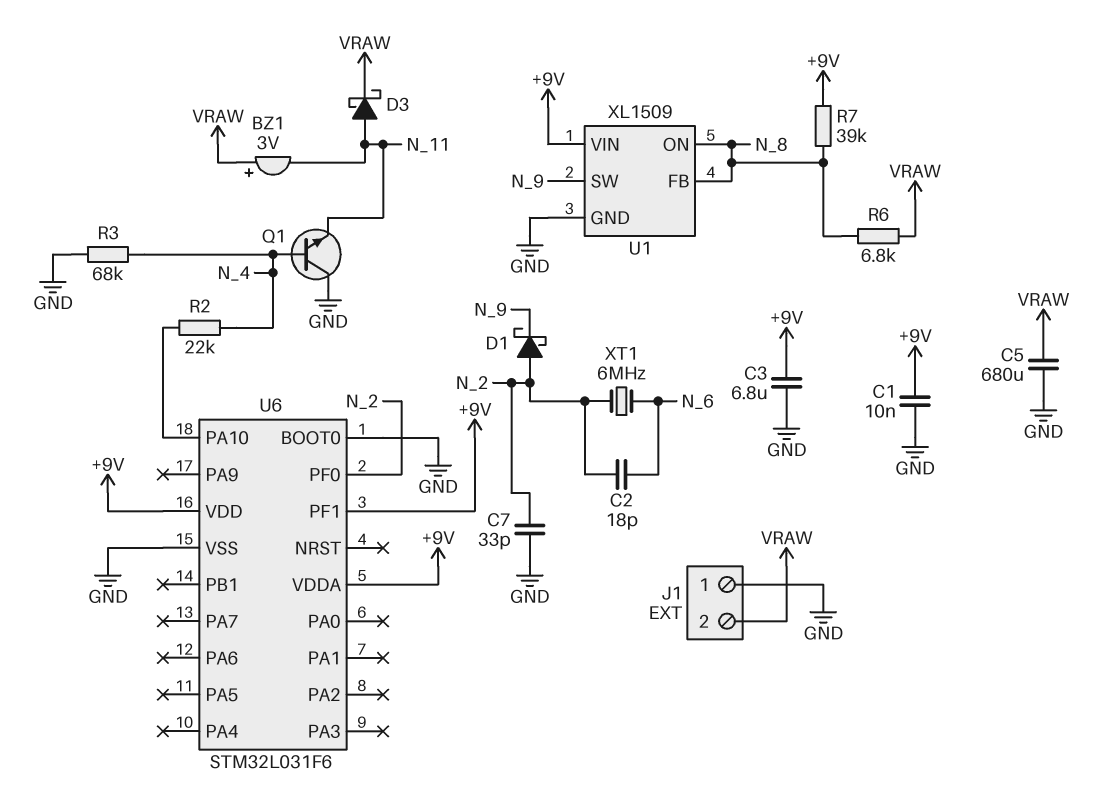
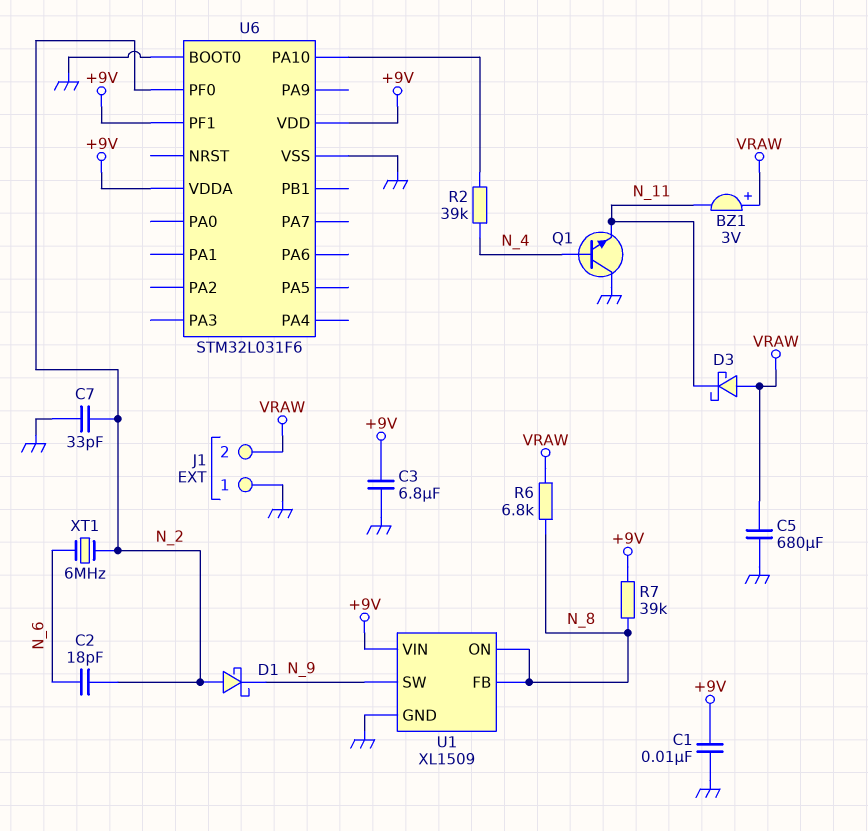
D3: schottky (A N_11, K VRAW) -> schottky (A VRAW, K N_11)
R2: 22k (N_4, U6/PA10) -> 39k (N_4, U6/PA10)
R3: 68k (GND, N_4) -> none

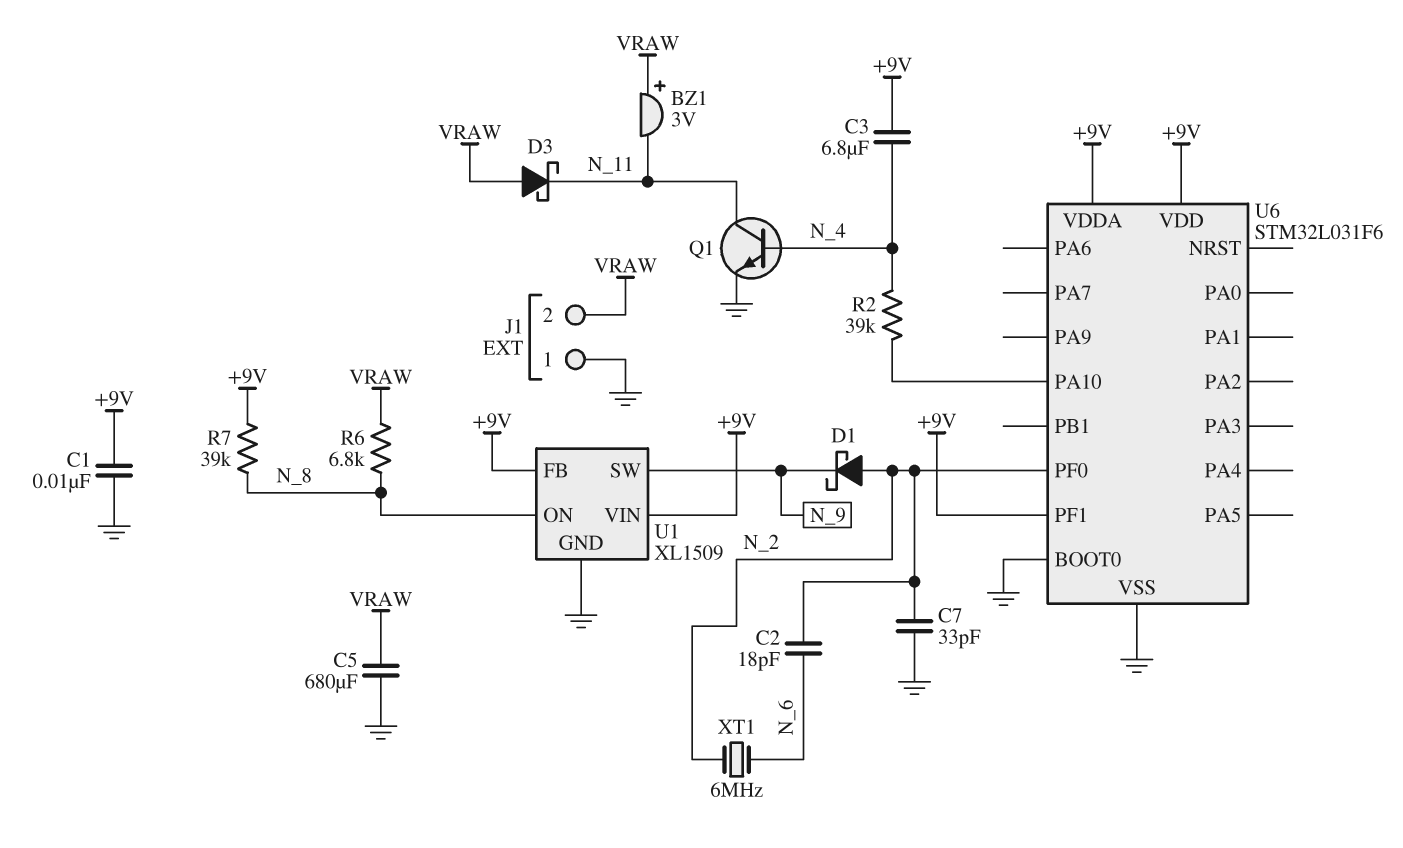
C3: 6.8uF (+9V, GND) -> 6.8uF (+9V, N_4)
Q1: NPN (B N_4, C GND, E N_11) -> NPN (B N_4, C N_11, E GND)
U1 pin FB: N_8 -> +9V

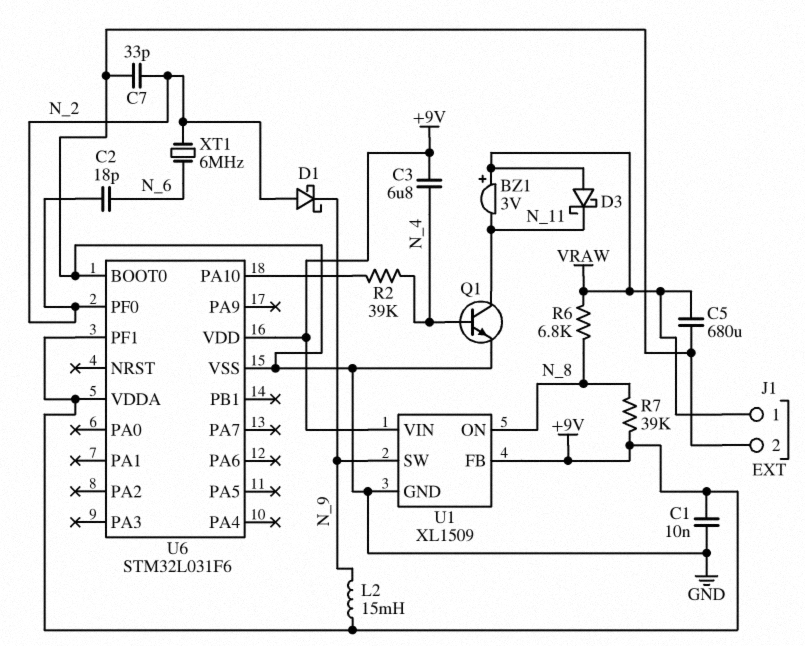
J1 pin 1: GND -> VRAW
J1 pin 2: VRAW -> GND
L2: none -> 15mH (+9V, N_9)

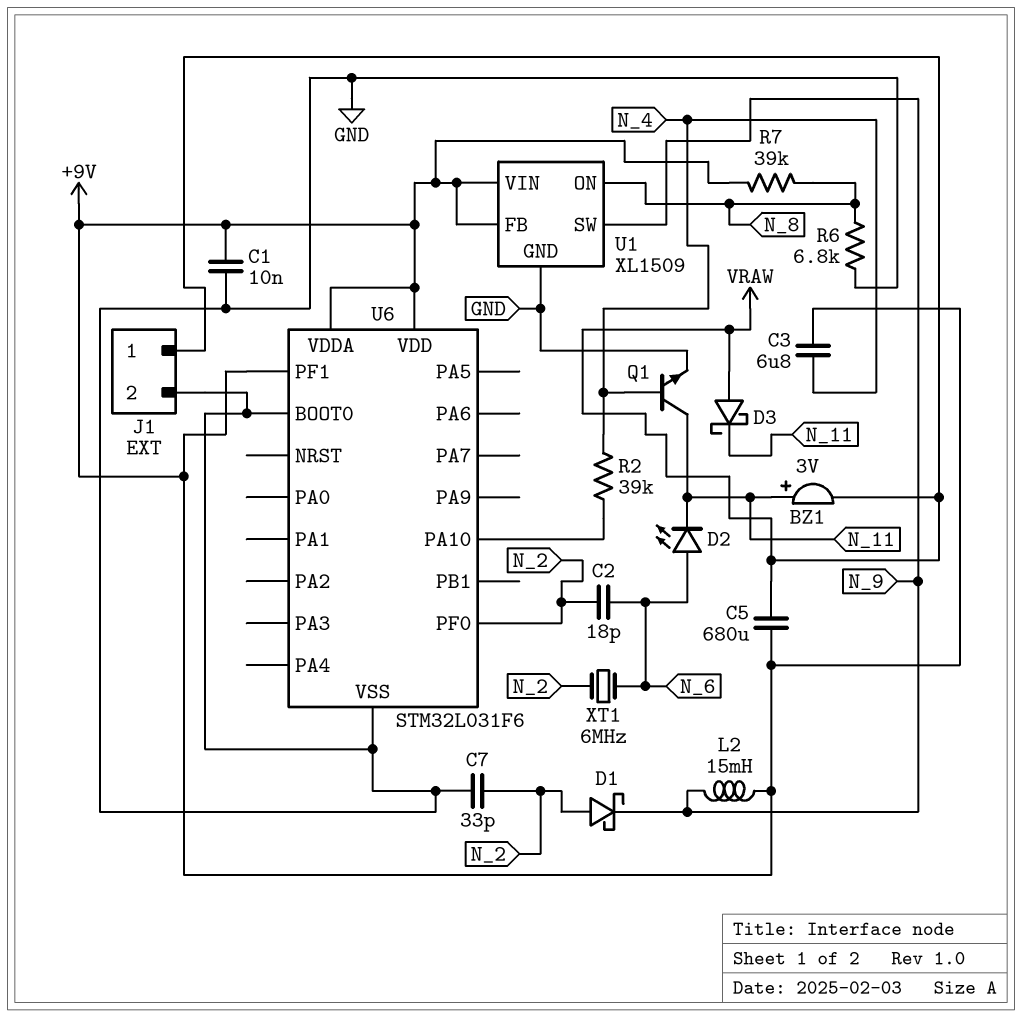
BZ1: buzzer 3V (plus VRAW, minus N_11) -> buzzer 3V (plus N_11, minus VRAW)
C5: 680uF (GND, VRAW) -> 680uF (+9V, VRAW)
D2: none -> LED (A N_6, K N_11)
R6: 6.8k (N_8, VRAW) -> 6.8k (GND, N_8)

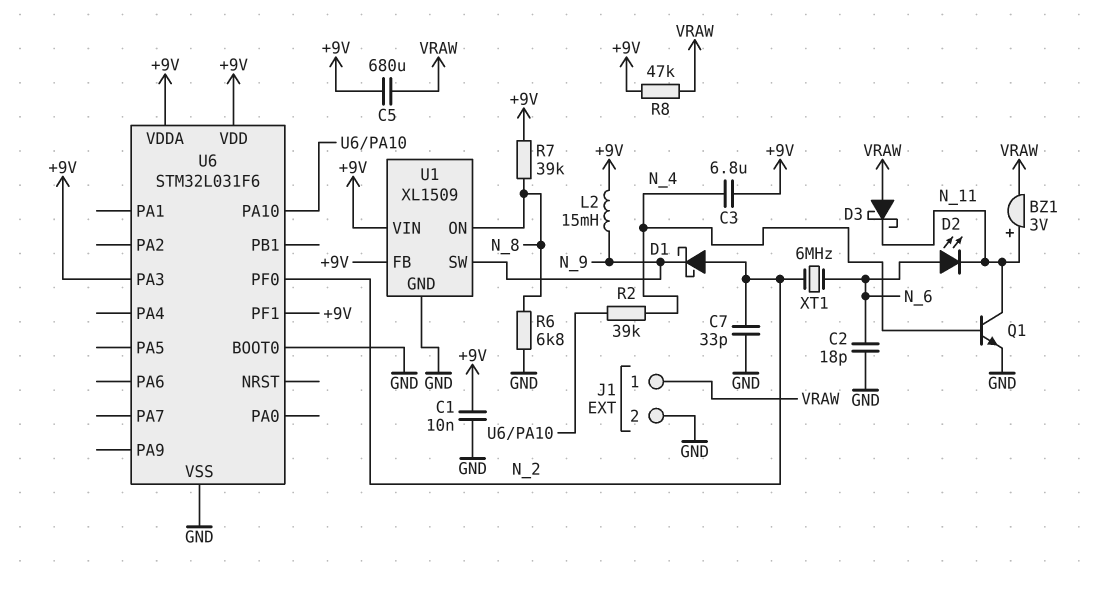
C2: 18pF (N_2, N_6) -> 18pF (GND, N_6)
R8: none -> 47k (+9V, VRAW)
U6 pin PA3: none -> +9V

